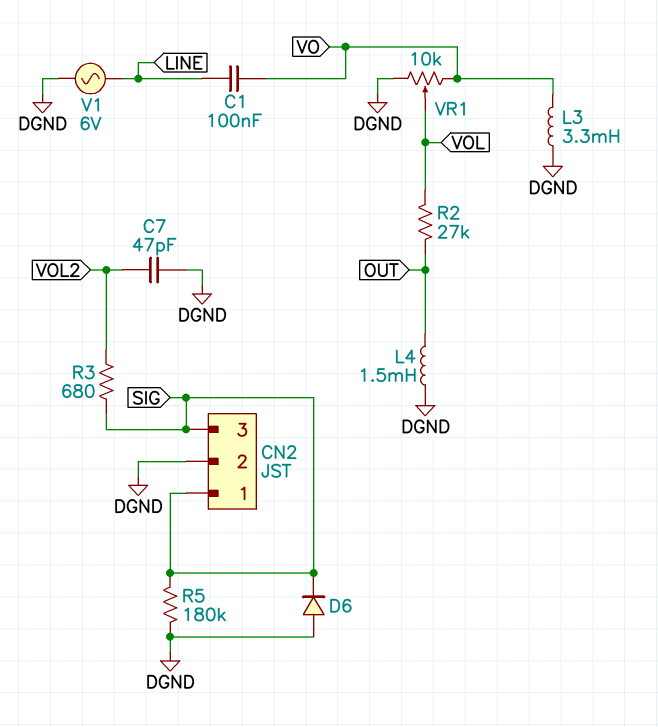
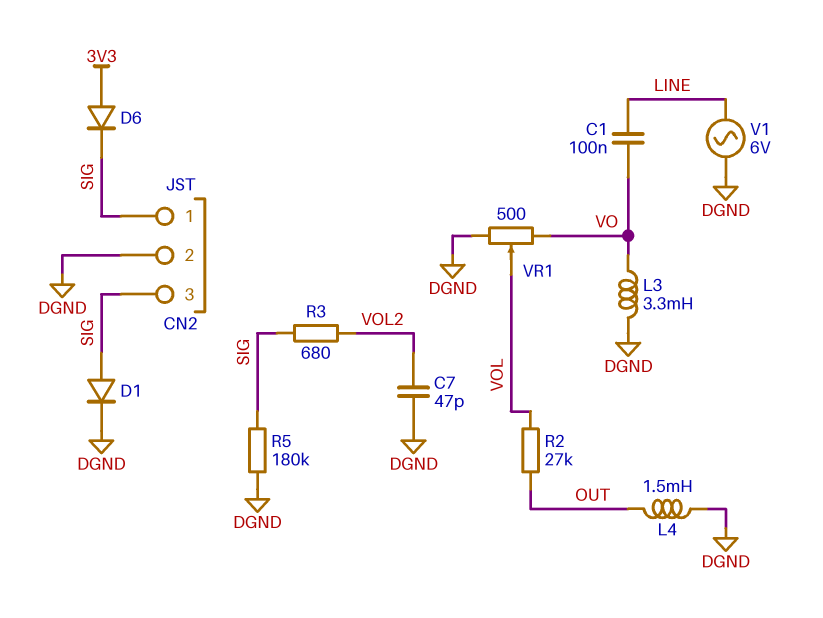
D1: none -> diode (A SIG, K DGND)
D6: diode (A DGND, K SIG) -> diode (A 3V3, K SIG)
VR1: 10k (DGND, VO, wiper VOL) -> 500 (DGND, VO, wiper VOL)

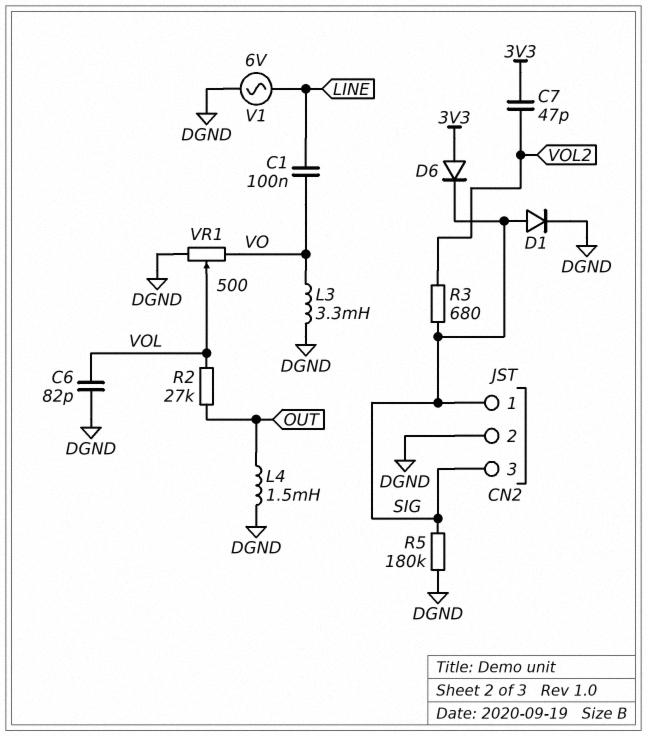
C6: none -> 82pF (DGND, VOL)
C7: 47pF (DGND, VOL2) -> 47pF (3V3, VOL2)

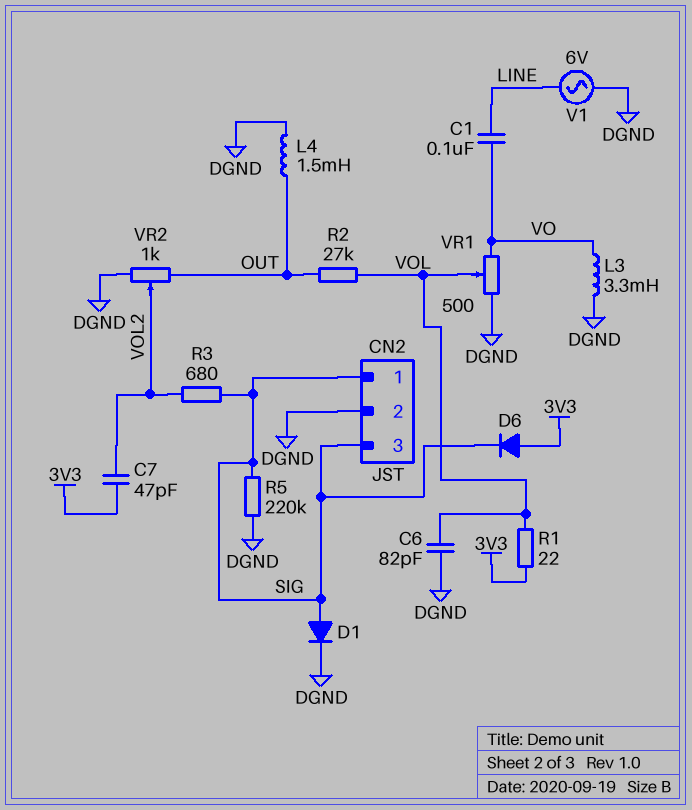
R1: none -> 22 (3V3, VOL)
R5: 180k (DGND, SIG) -> 220k (DGND, SIG)
VR2: none -> 1k (DGND, OUT, wiper VOL2)

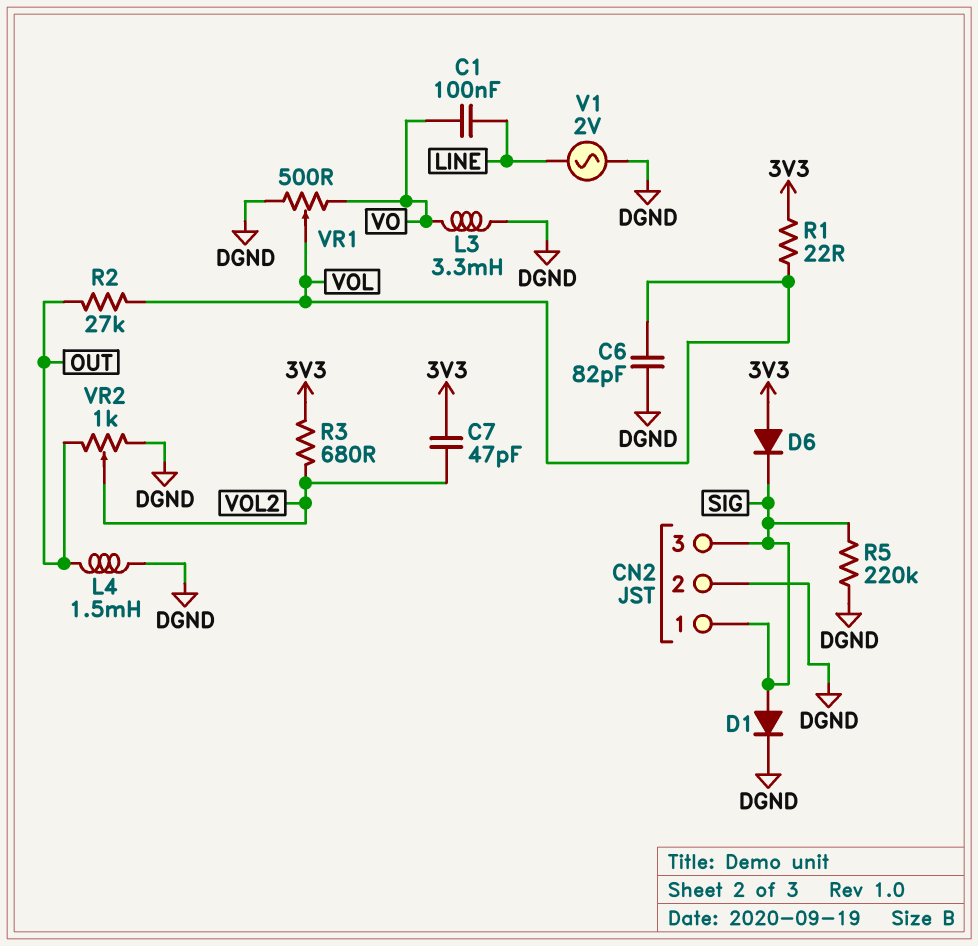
R3: 680 (SIG, VOL2) -> 680 (3V3, VOL2)
V1: AC 6V (DGND, LINE) -> AC 2V (DGND, LINE)

